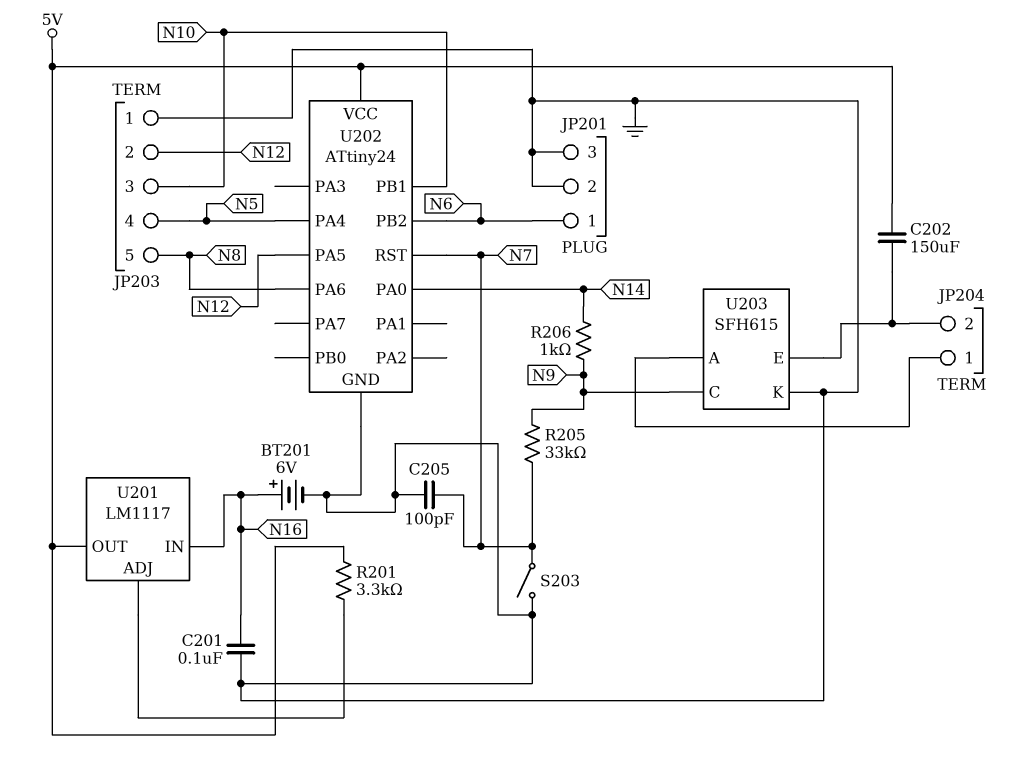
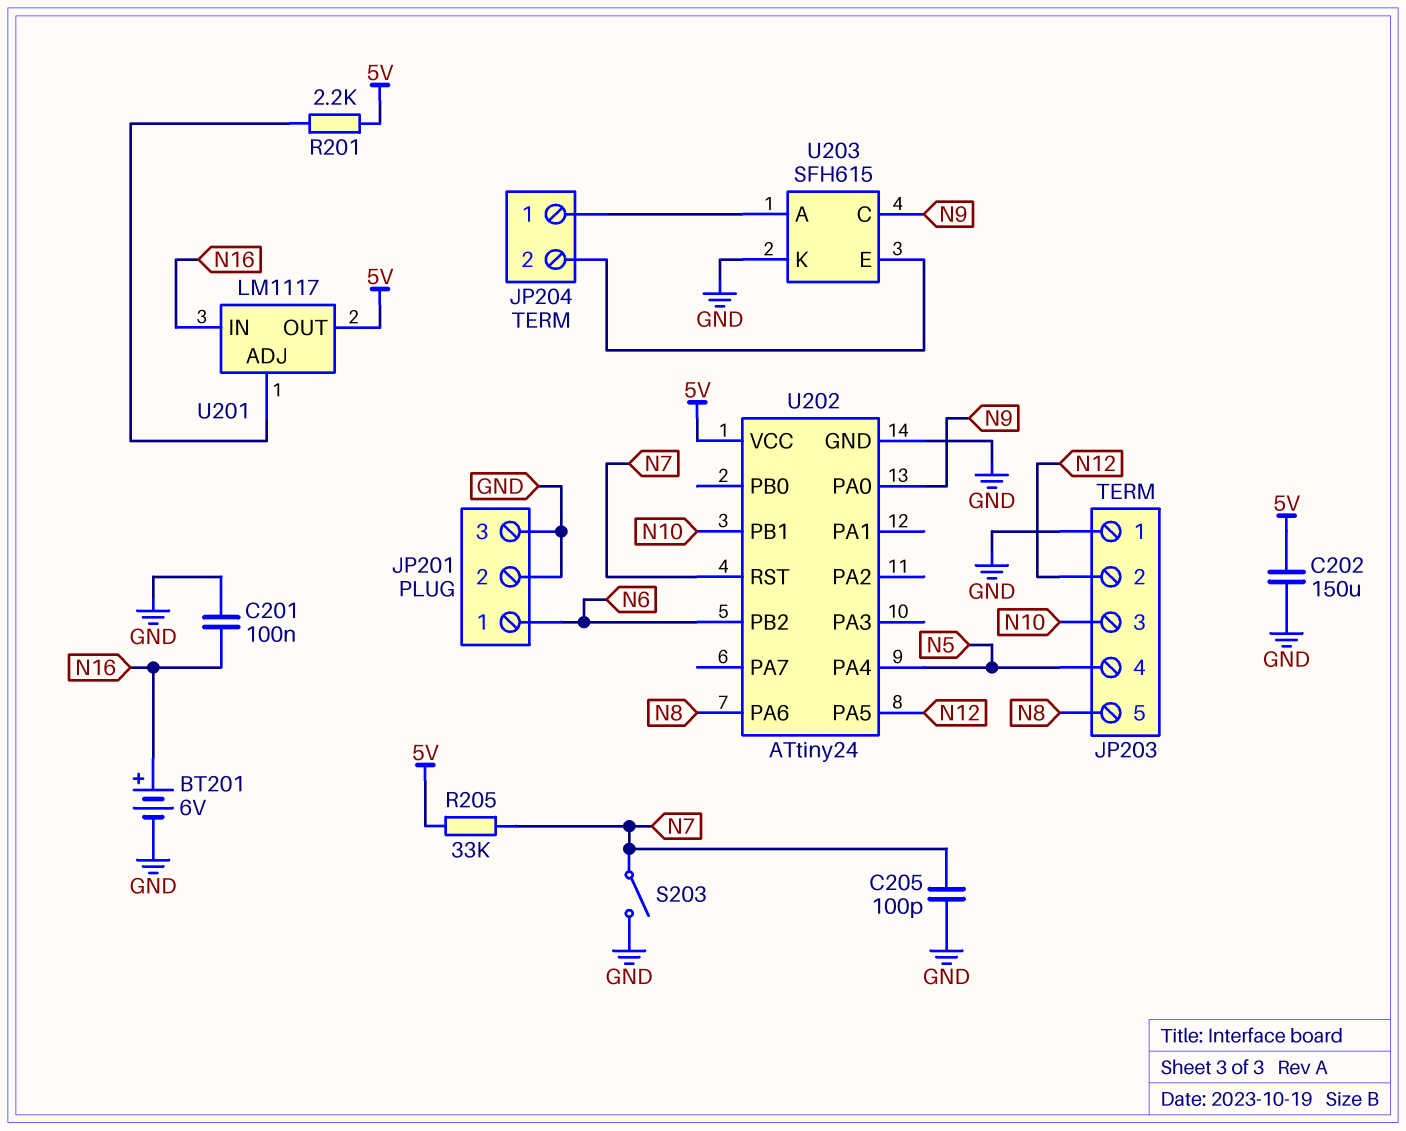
C202: 150uF (5V, JP204/2) -> 150uF (5V, GND)
R201: 3.3k (5V, U201/ADJ) -> 2.2k (5V, U201/ADJ)
R205: 33k (N7, N9) -> 33k (5V, N7)
R206: 1k (N9, N14) -> none
U202 pin PA0: N14 -> N9

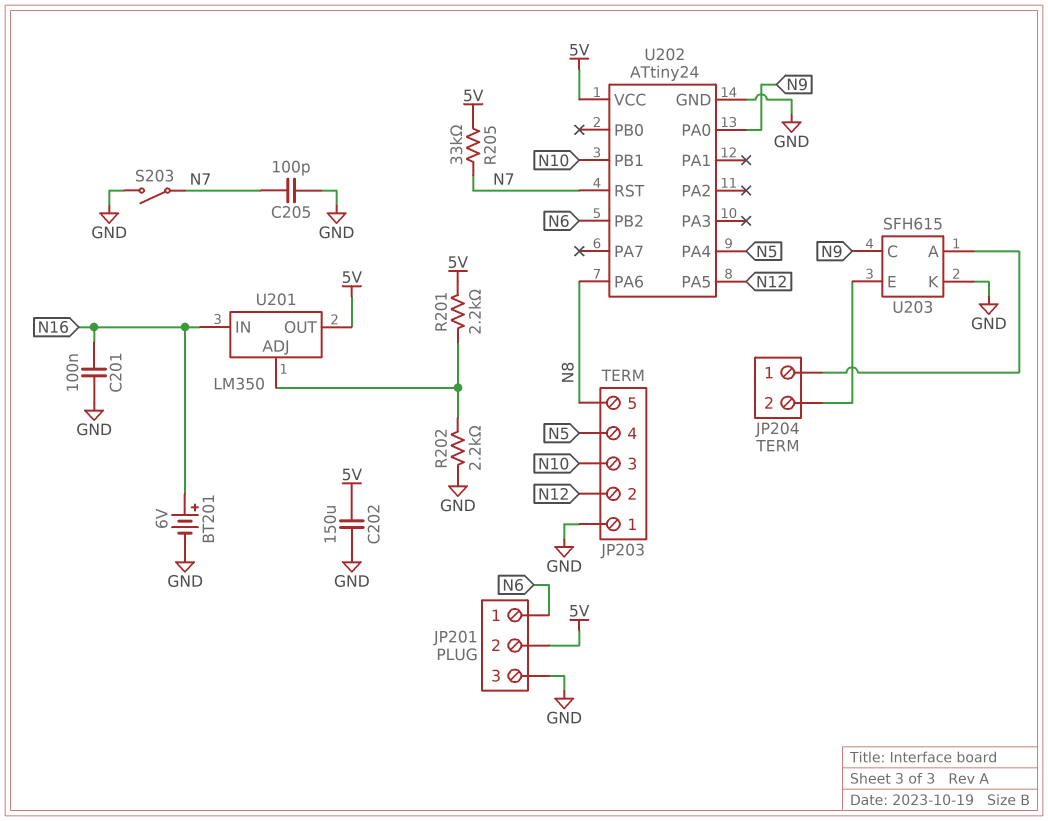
JP201 pin 2: GND -> 5V
R202: none -> 2.2k (GND, U201/ADJ)
U201: LM1117 -> LM350

